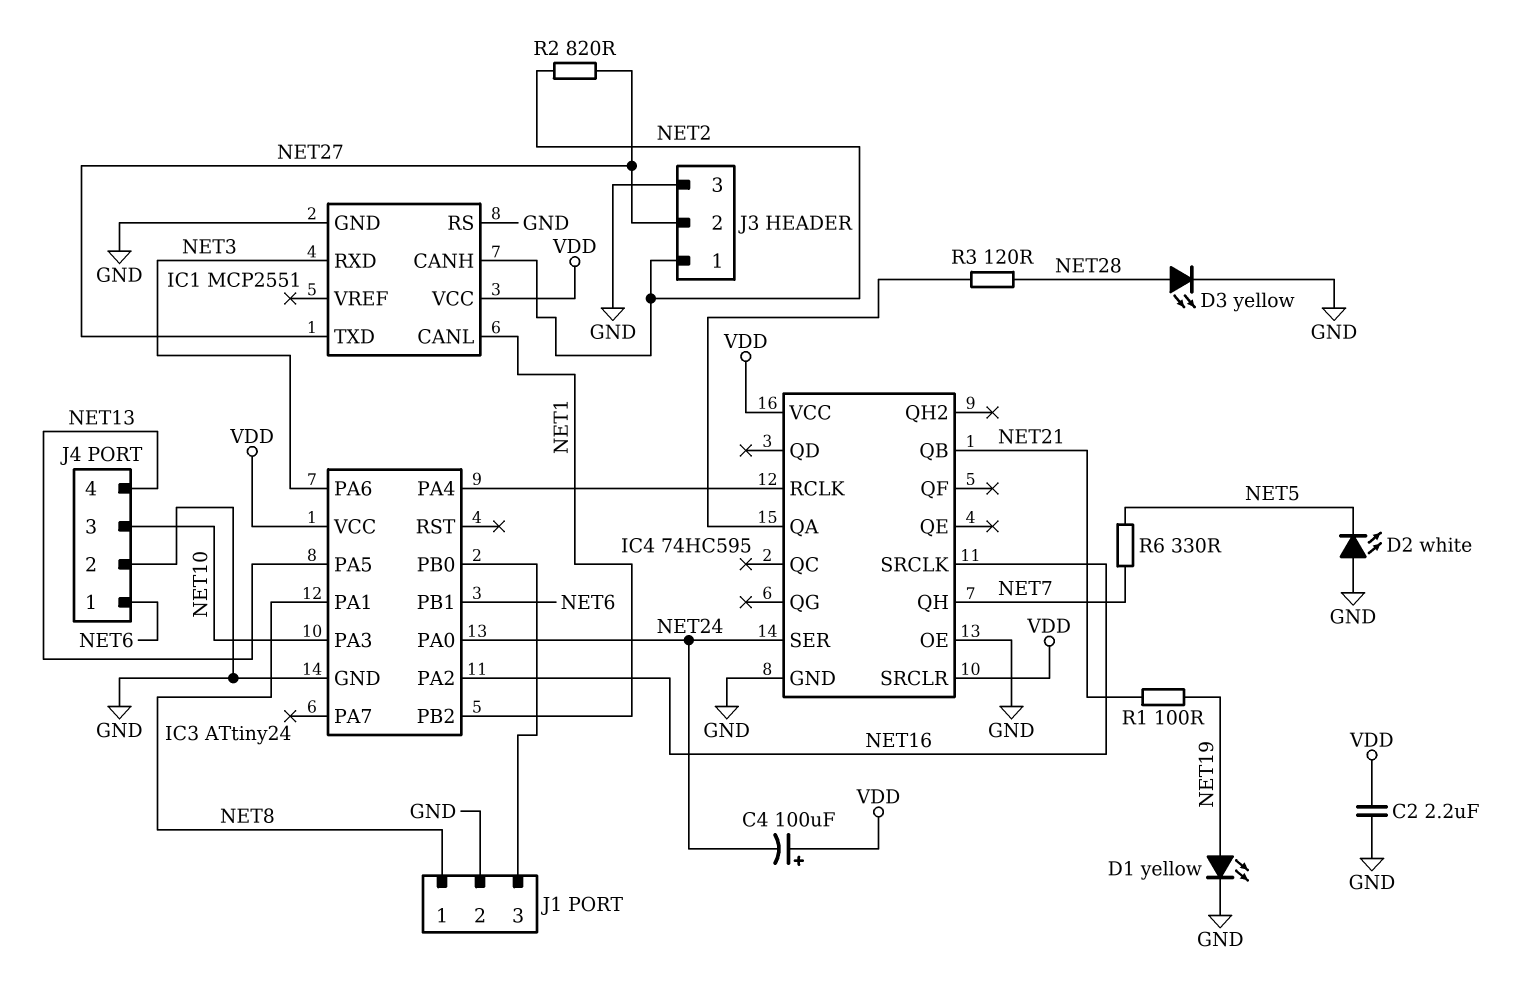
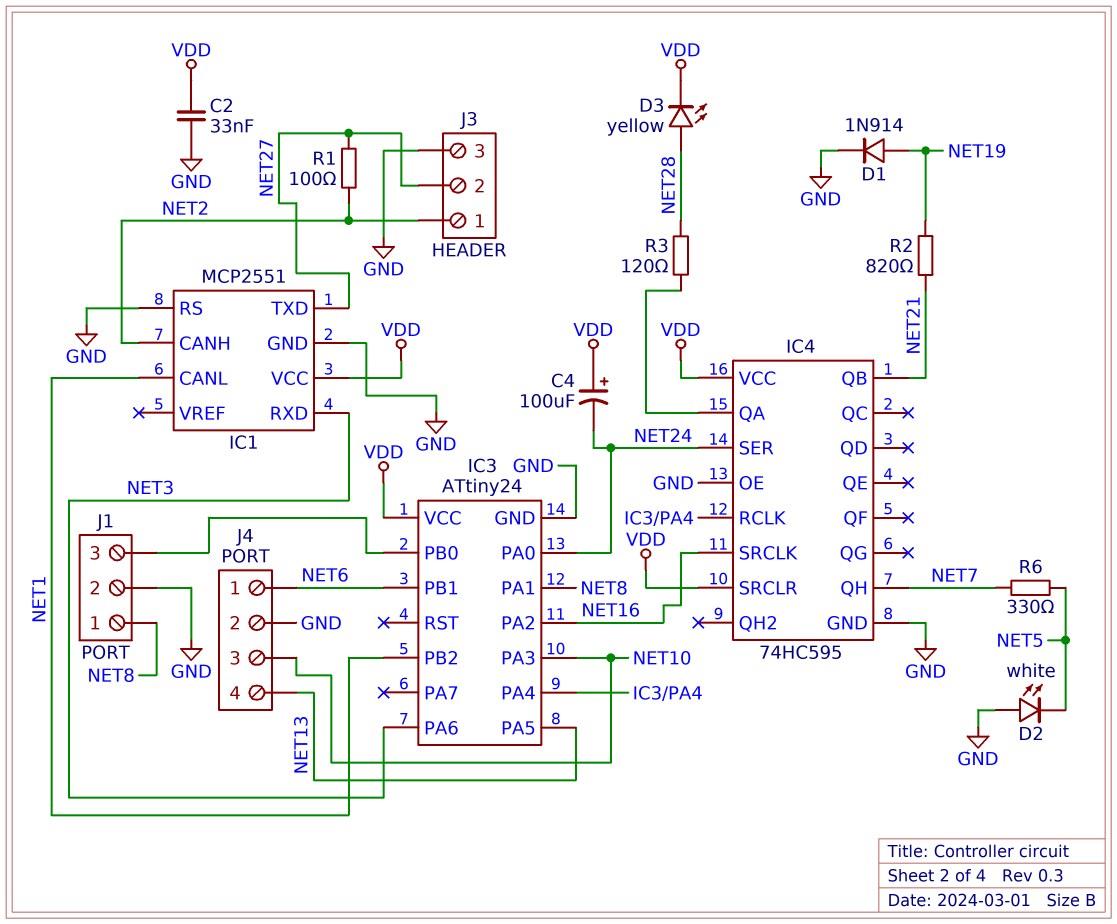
C2: 2.2uF (GND, VDD) -> 33nF (GND, VDD)
D1: LED yellow (A NET19, K GND) -> diode 1N914 (A NET19, K GND)
D3: LED yellow (A NET28, K GND) -> LED yellow (A NET28, K VDD)
R1: 100 (NET19, NET21) -> 100 (NET2, NET27)
R2: 820 (NET2, NET27) -> 820 (NET19, NET21)

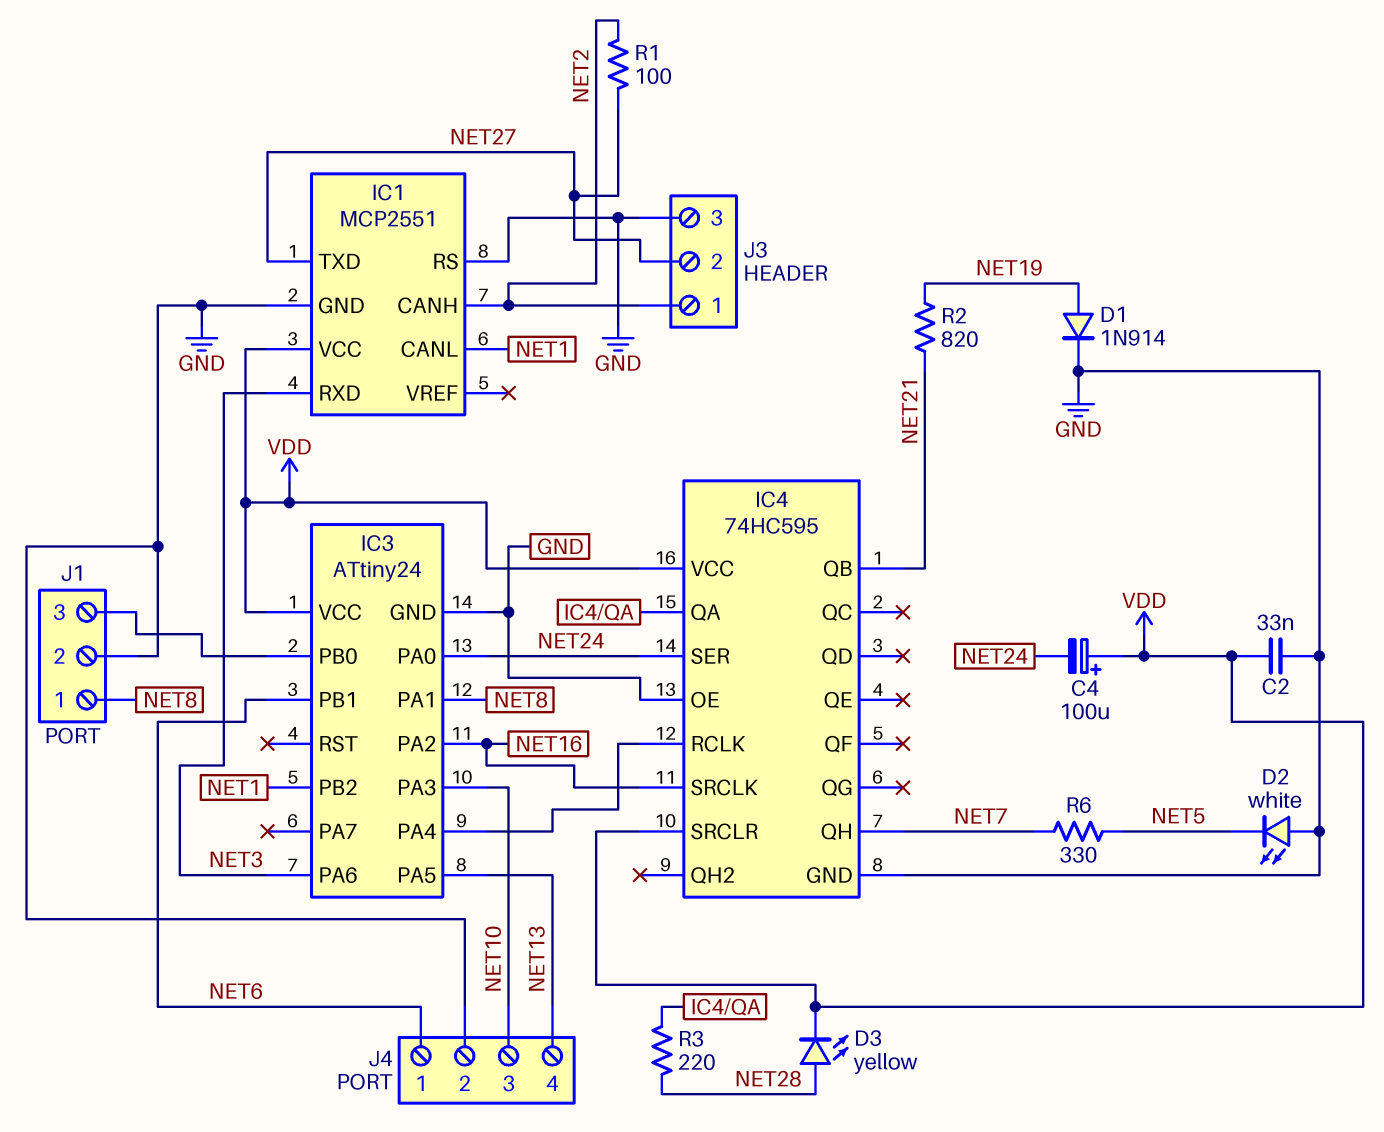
R3: 120 (IC4/QA, NET28) -> 220 (IC4/QA, NET28)

